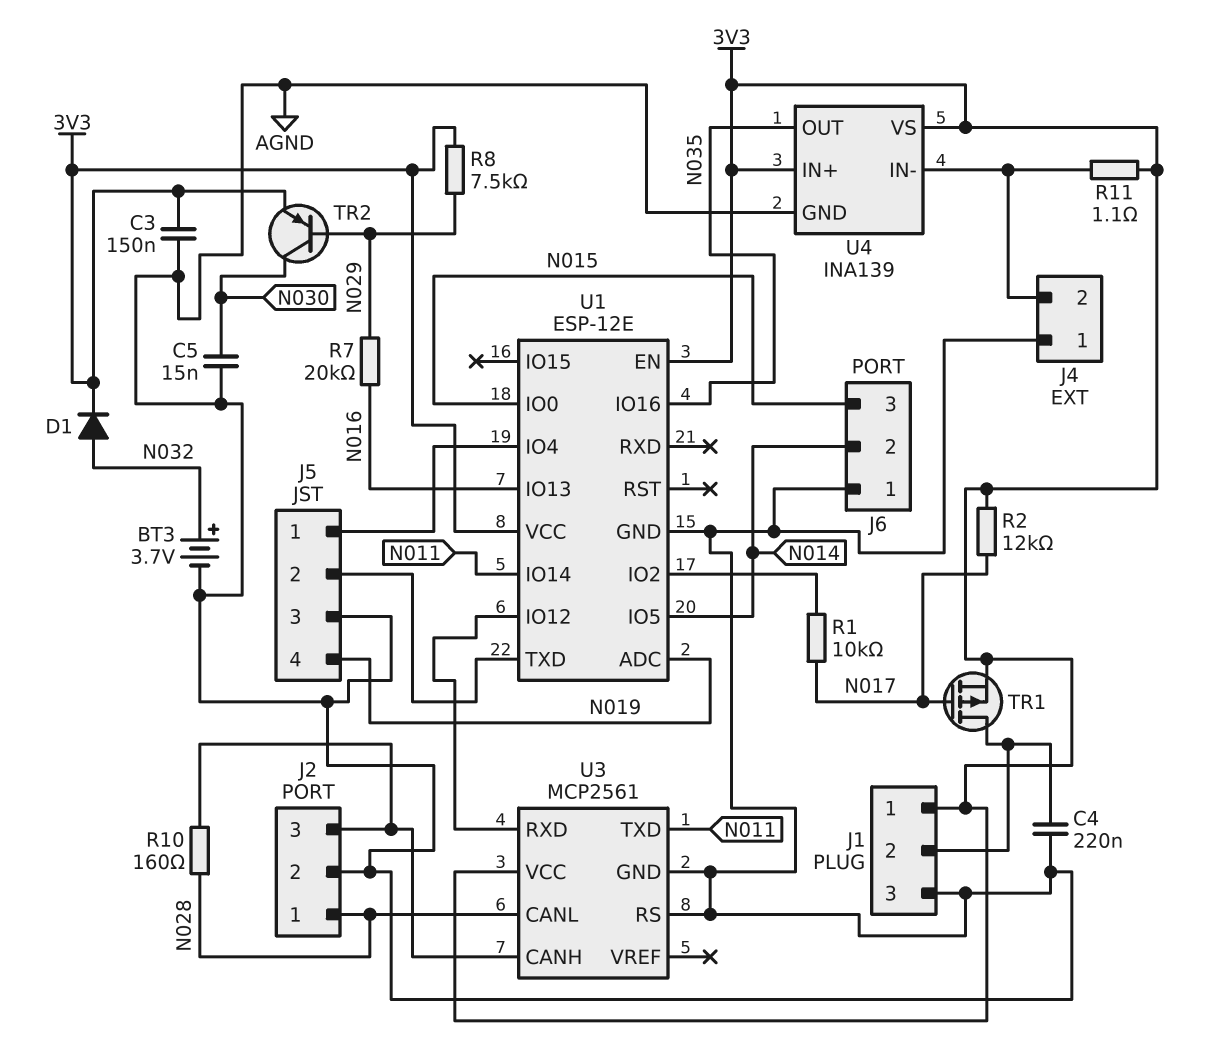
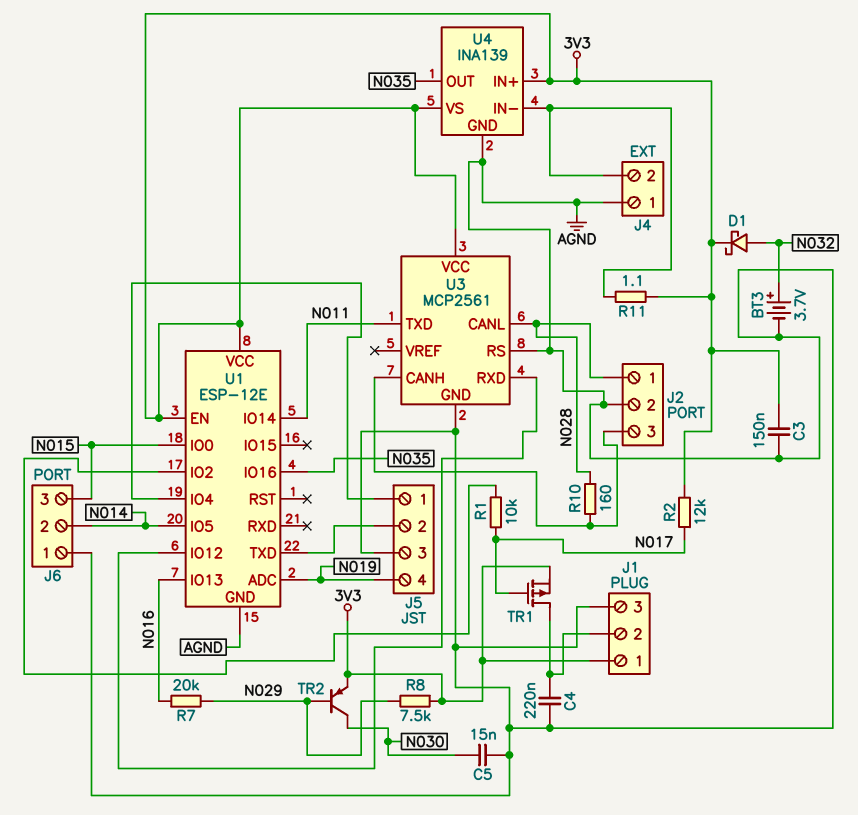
D1: diode (A N032, K 3V3) -> schottky (A N032, K 3V3)

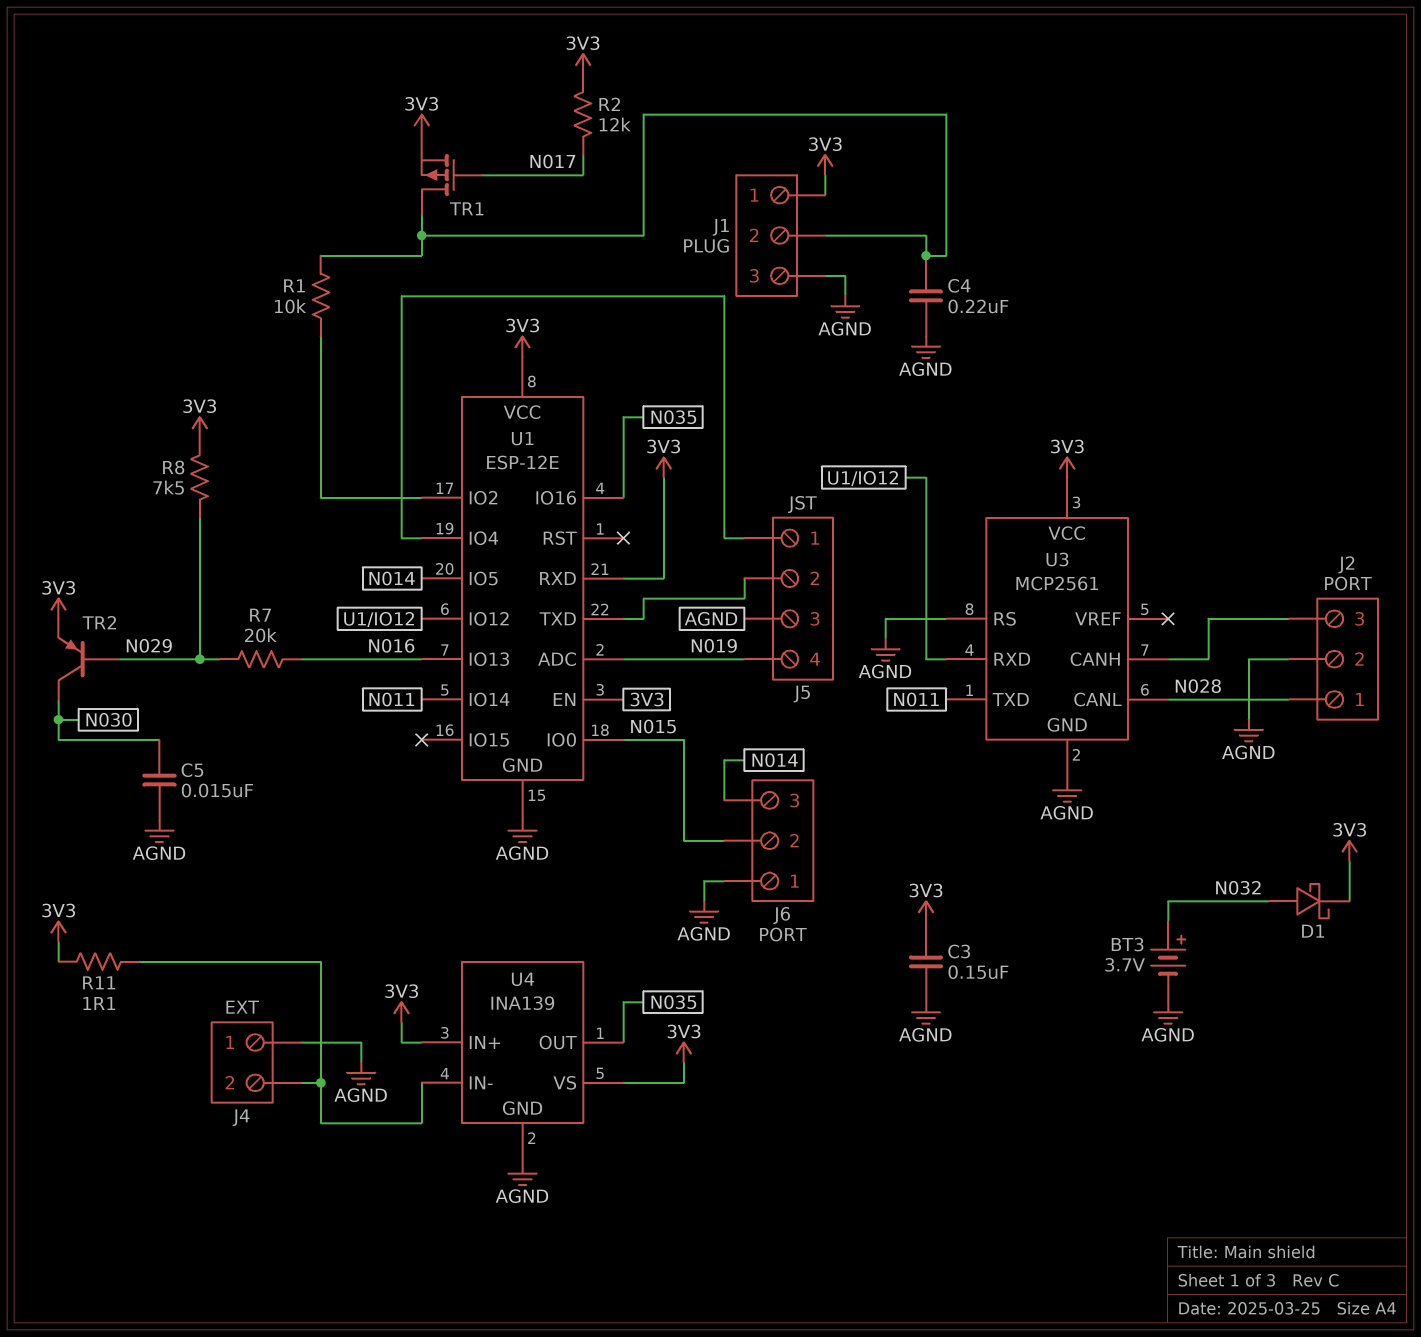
J6 pin 2: N014 -> N015
J6 pin 3: N015 -> N014
R1: 10k (N017, U1/IO2) -> 10k (J1/2, U1/IO2)
R10: 160 (J2/3, N028) -> none
U1 pin RXD: none -> 3V3

